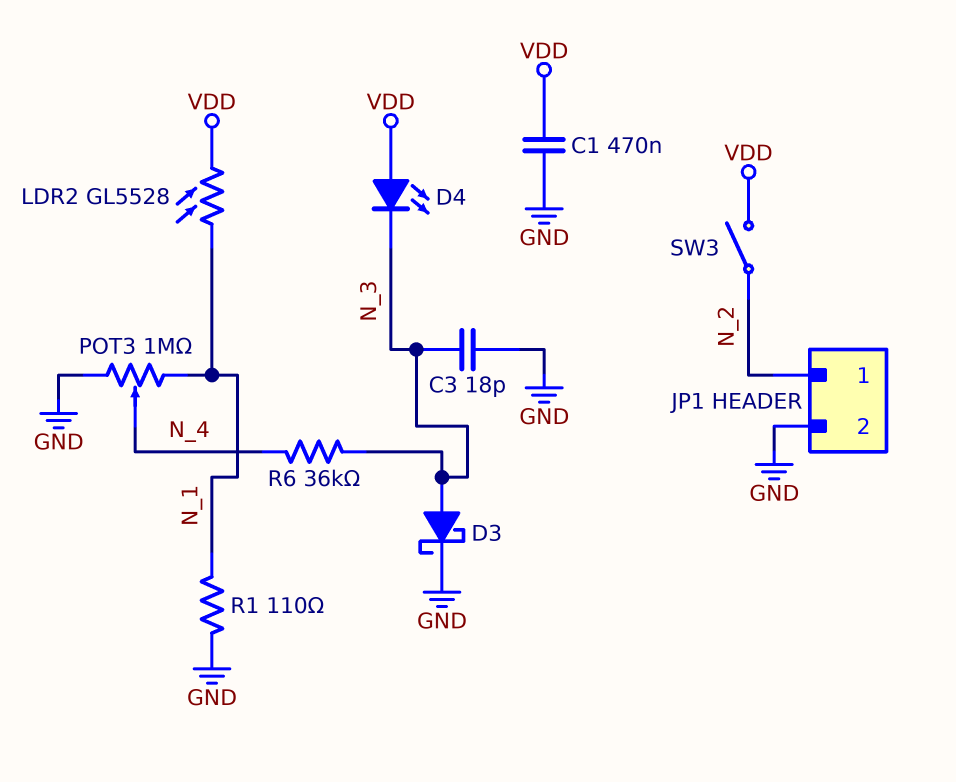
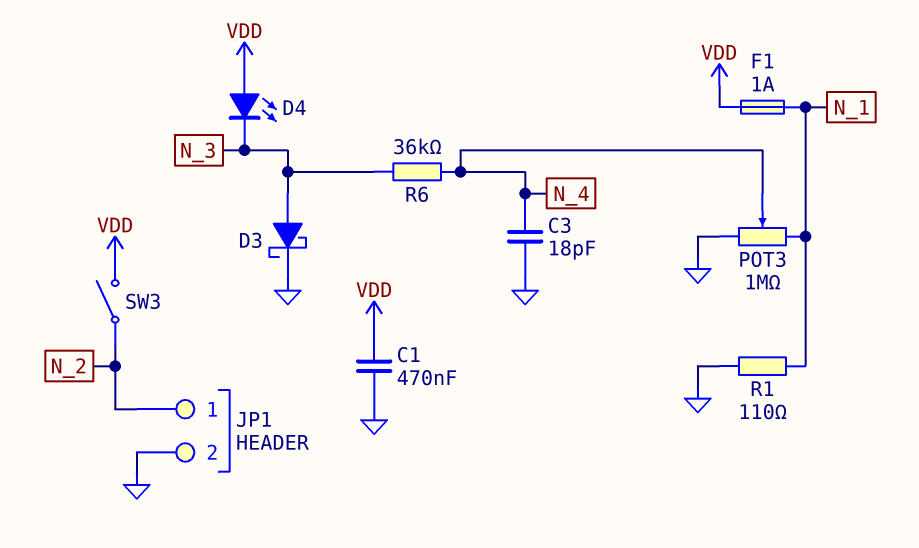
C3: 18pF (GND, N_3) -> 18pF (GND, N_4)
F1: none -> 1A (N_1, VDD)
LDR2: GL5528 (N_1, VDD) -> none

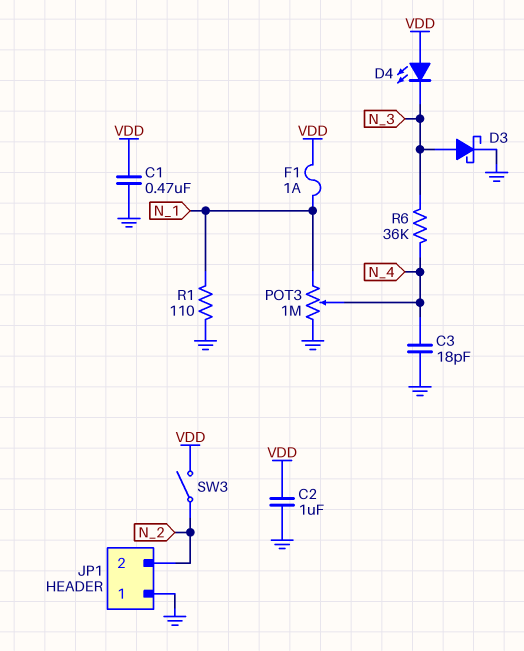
C2: none -> 1uF (GND, VDD)
JP1 pin 1: N_2 -> GND
JP1 pin 2: GND -> N_2

